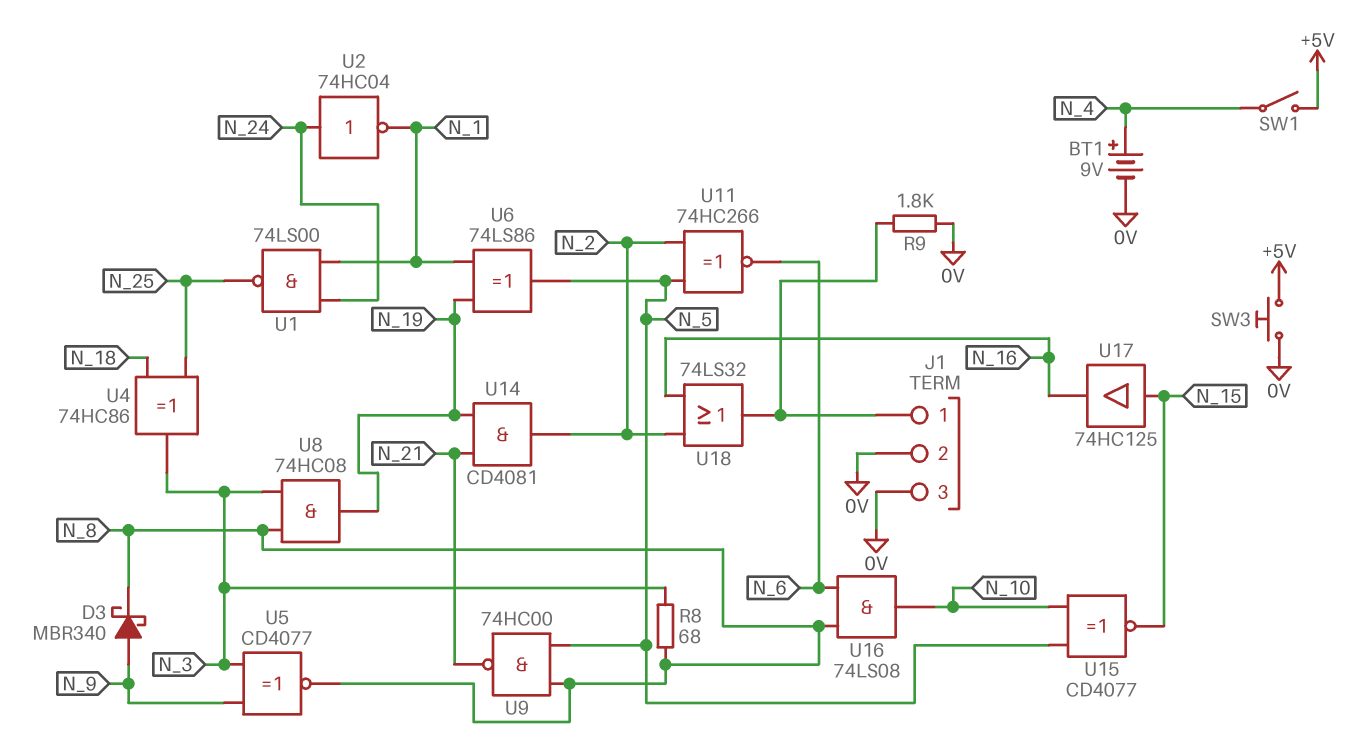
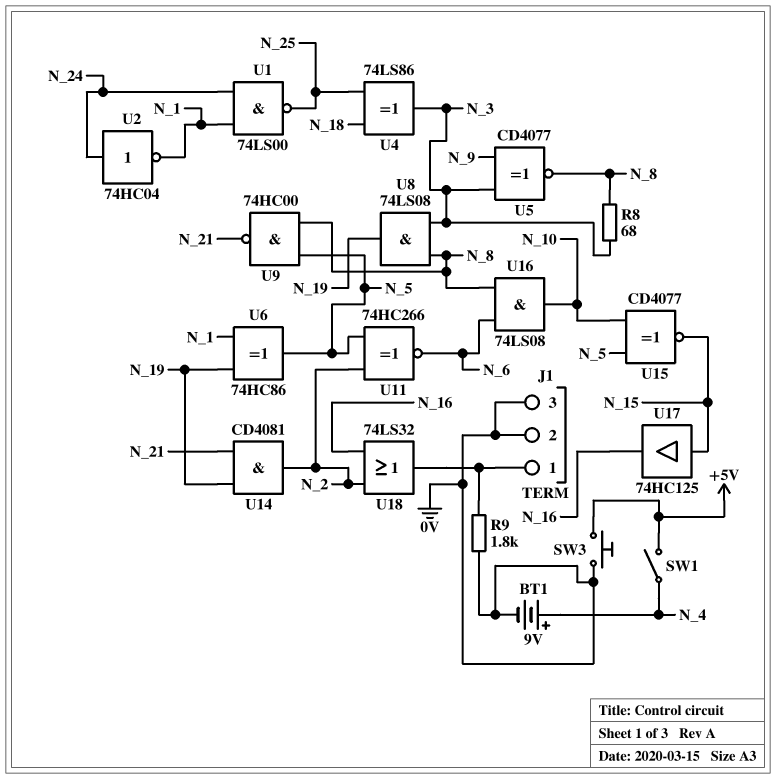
D3: schottky MBR340 (A N_9, K N_8) -> none
U4: XOR 74HC86 (in N_18, in N_25, out N_3) -> XOR 74LS86 (in N_18, in N_25, out N_3)
U6: XOR 74LS86 (in N_1, in N_19, out N_5) -> XOR 74HC86 (in N_1, in N_19, out N_5)
U8: AND 74HC08 (in N_3, in N_8, out N_19) -> AND 74LS08 (in N_3, in N_8, out N_19)

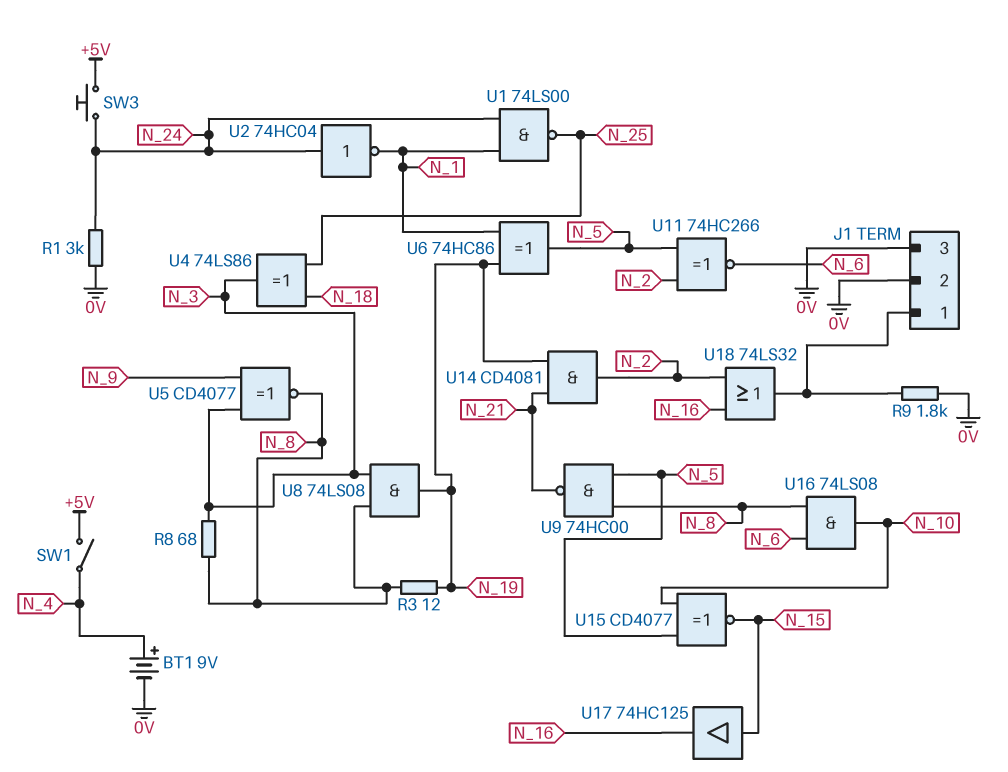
R1: none -> 3k (0V, N_24)
R3: none -> 12 (N_8, N_19)
SW3: button (+5V, 0V) -> button (+5V, N_24)

